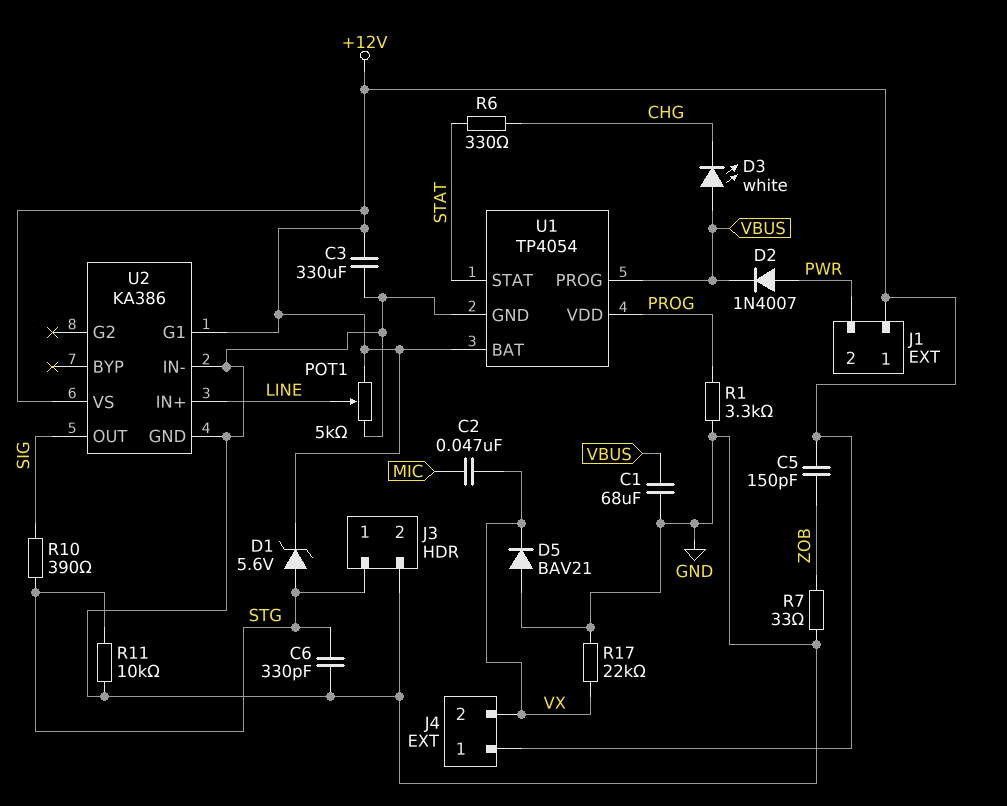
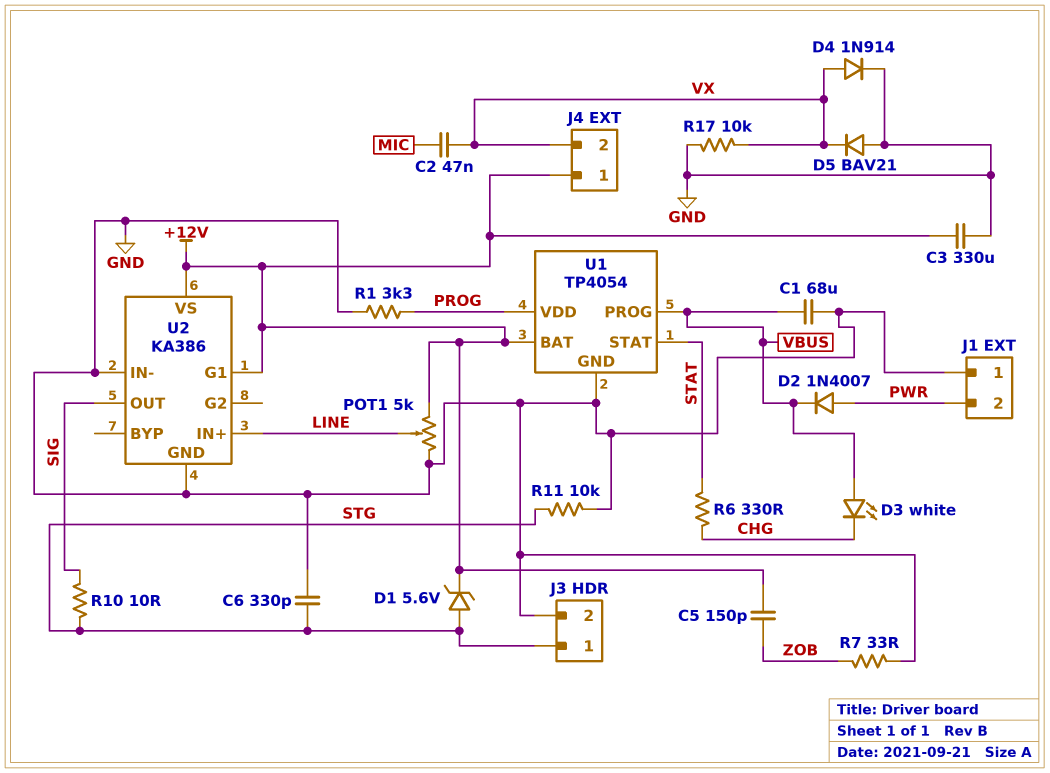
D4: none -> diode 1N914 (A VX, K GND)
J1 pin 1: +12V -> GND
R10: 390 (SIG, STG) -> 10 (SIG, STG)
R17: 22k (GND, VX) -> 10k (GND, VX)

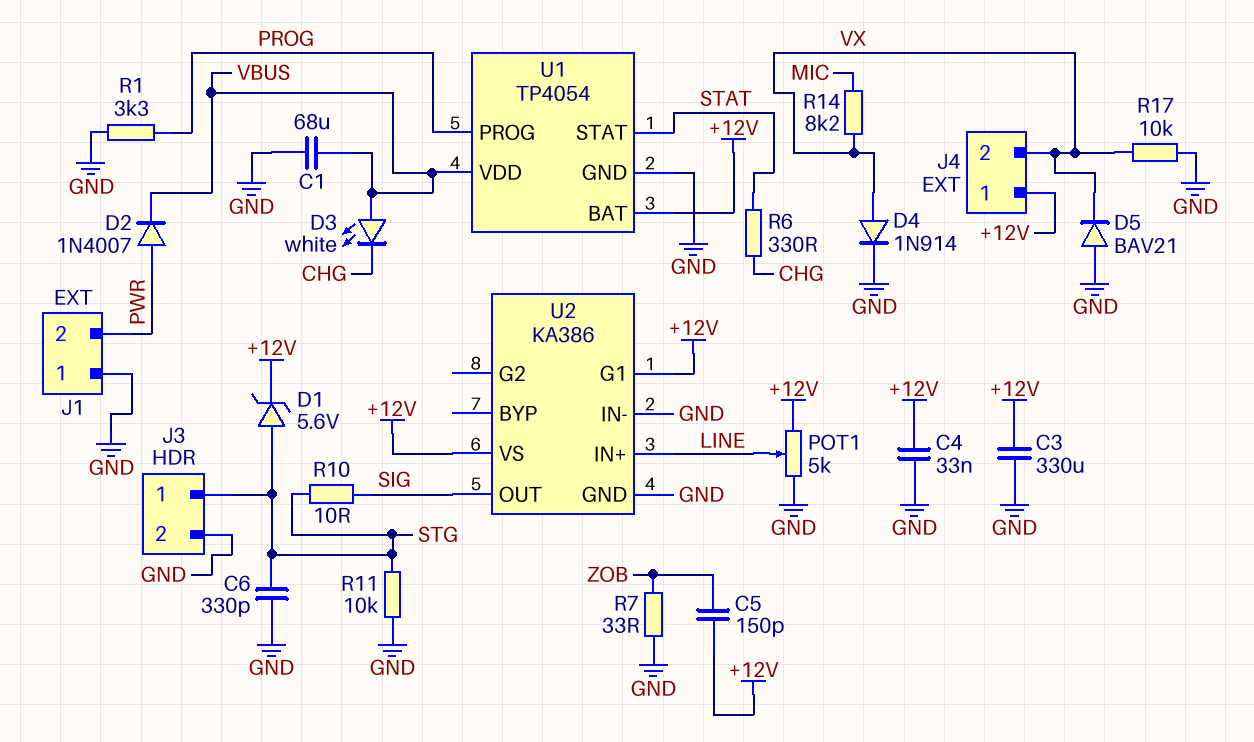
C2: 47nF (MIC, VX) -> none
C4: none -> 33nF (+12V, GND)
R14: none -> 8.2k (MIC, VX)
U1 pin PROG: VBUS -> PROG
U1 pin VDD: PROG -> VBUS

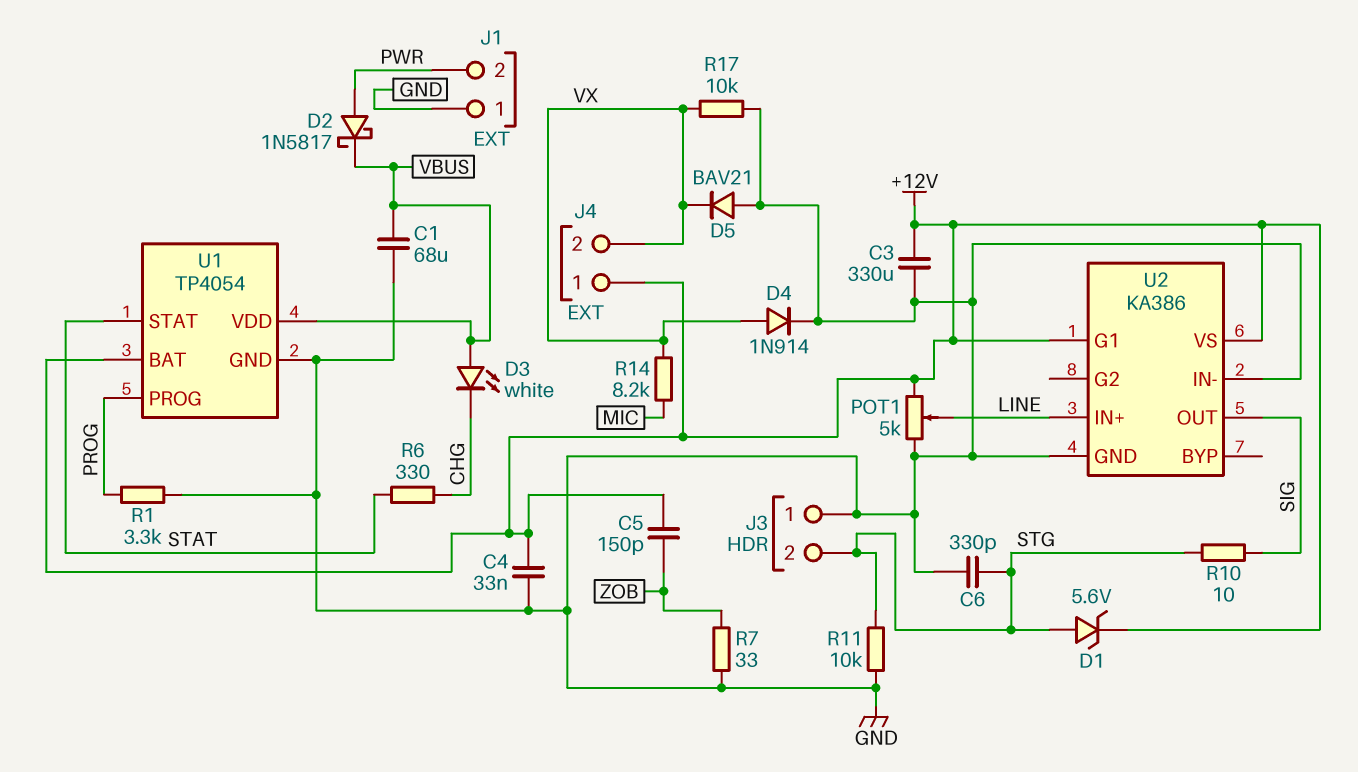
D2: diode 1N4007 (A PWR, K VBUS) -> schottky 1N5817 (A PWR, K VBUS)
J3 pin 1: STG -> GND
J3 pin 2: GND -> STG

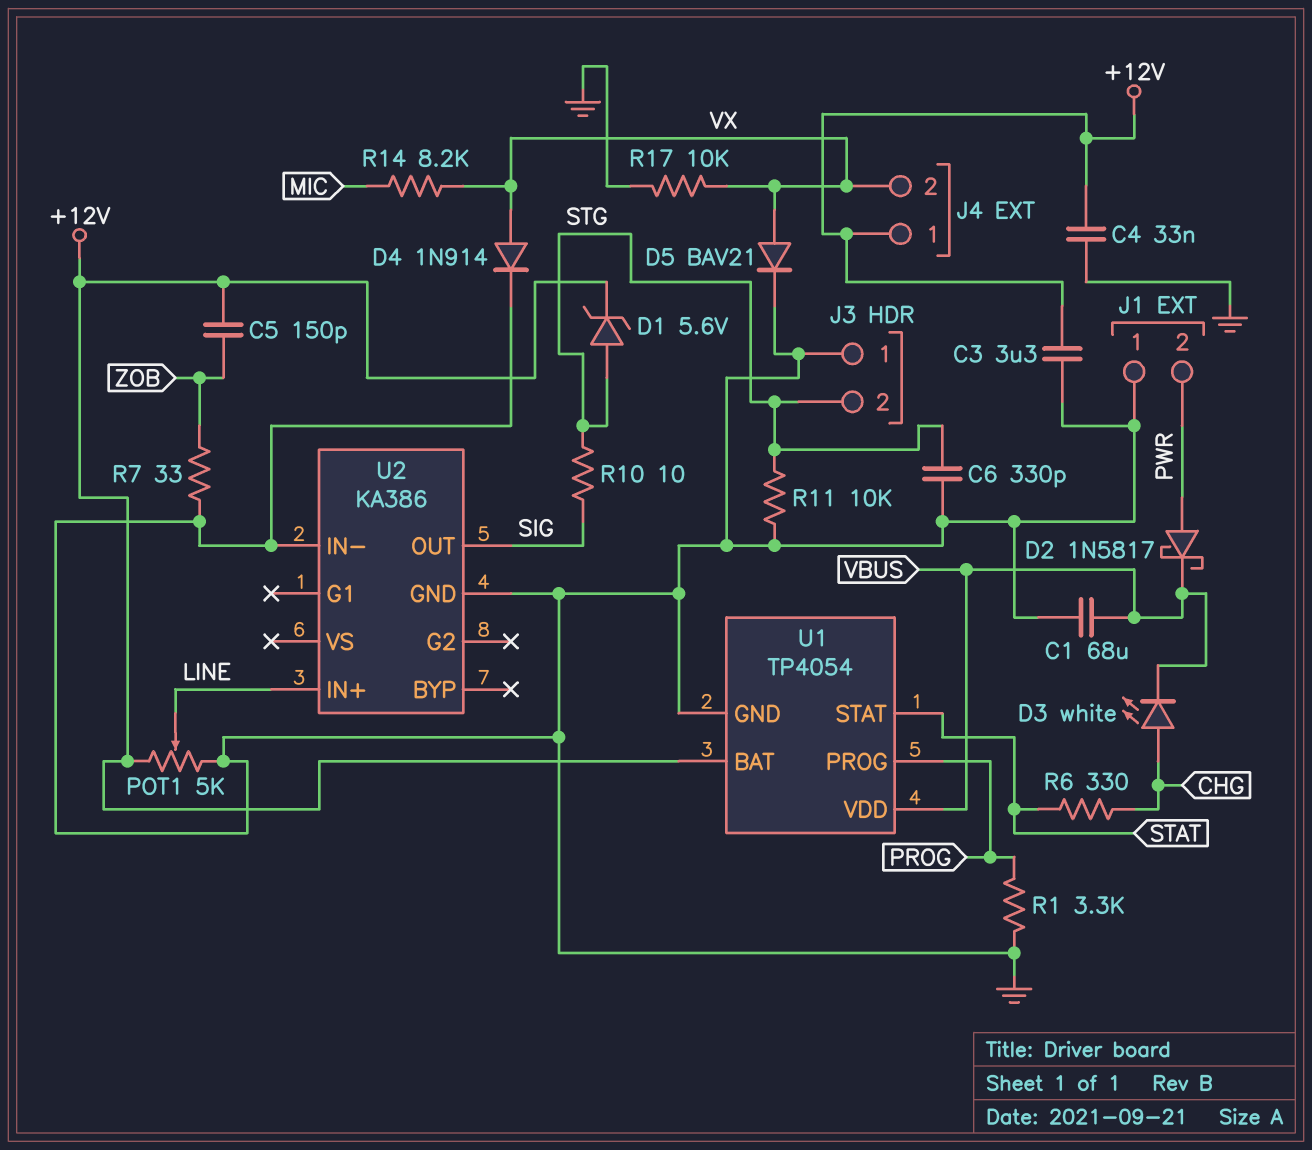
C3: 330uF (+12V, GND) -> 3.3uF (+12V, GND)
D3: LED white (A VBUS, K CHG) -> LED white (A CHG, K VBUS)
D5: diode BAV21 (A GND, K VX) -> diode BAV21 (A VX, K GND)
U2 pin G1: +12V -> none
U2 pin VS: +12V -> none

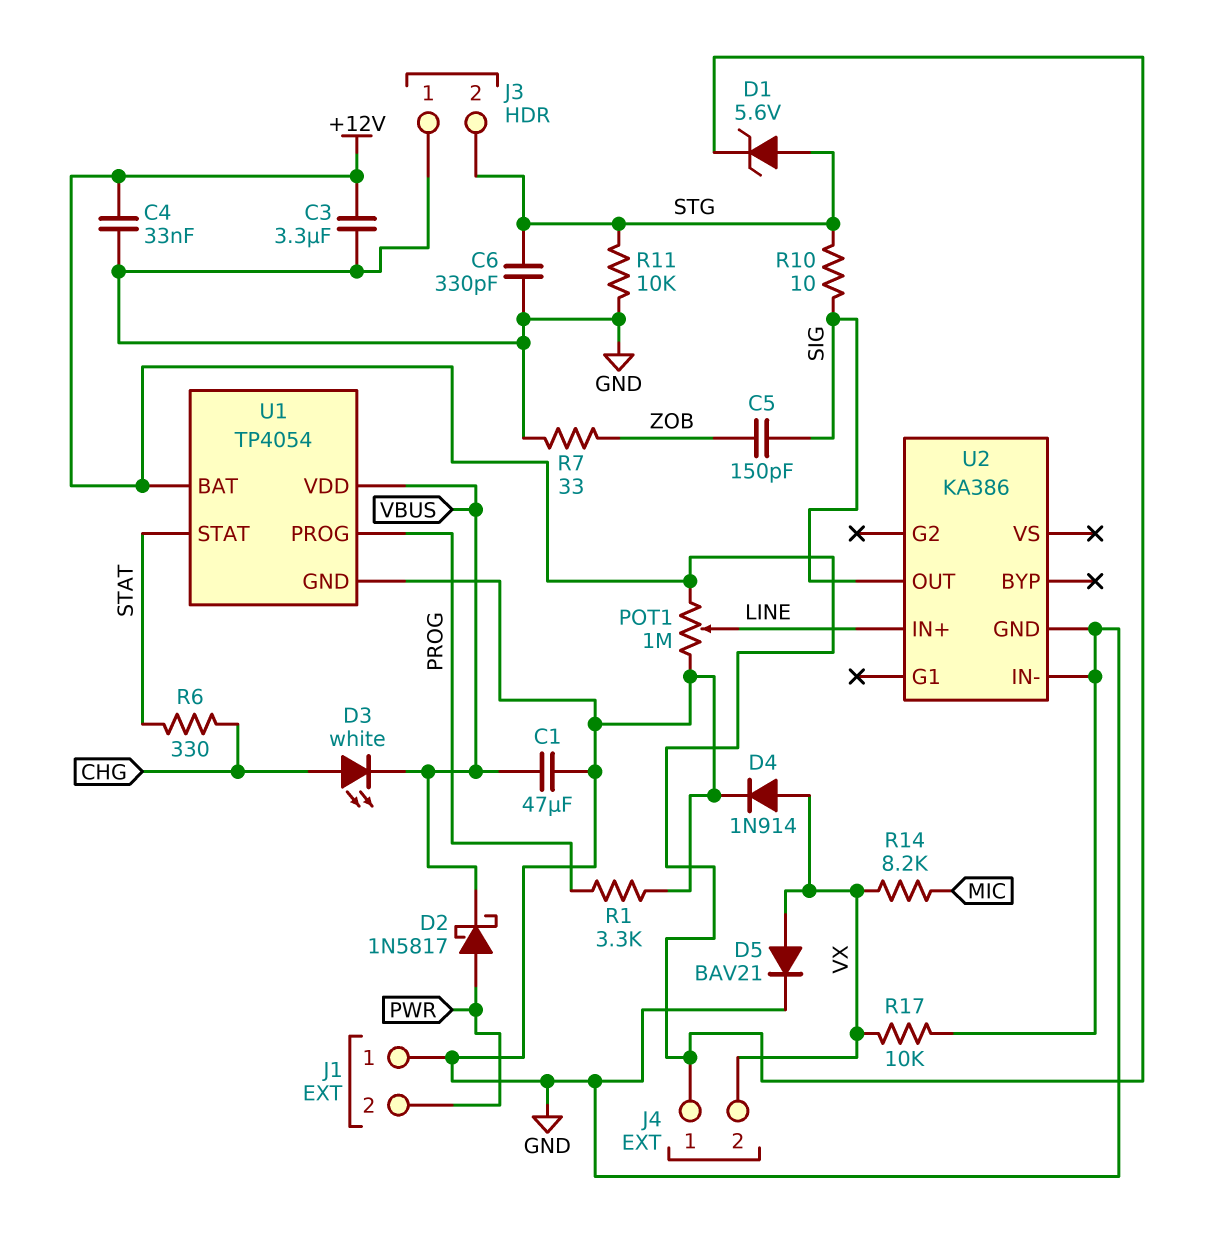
C1: 68uF (GND, VBUS) -> 47uF (GND, VBUS)
C5: 150pF (+12V, ZOB) -> 150pF (SIG, ZOB)
POT1: 5k (+12V, GND, wiper LINE) -> 1M (+12V, GND, wiper LINE)

